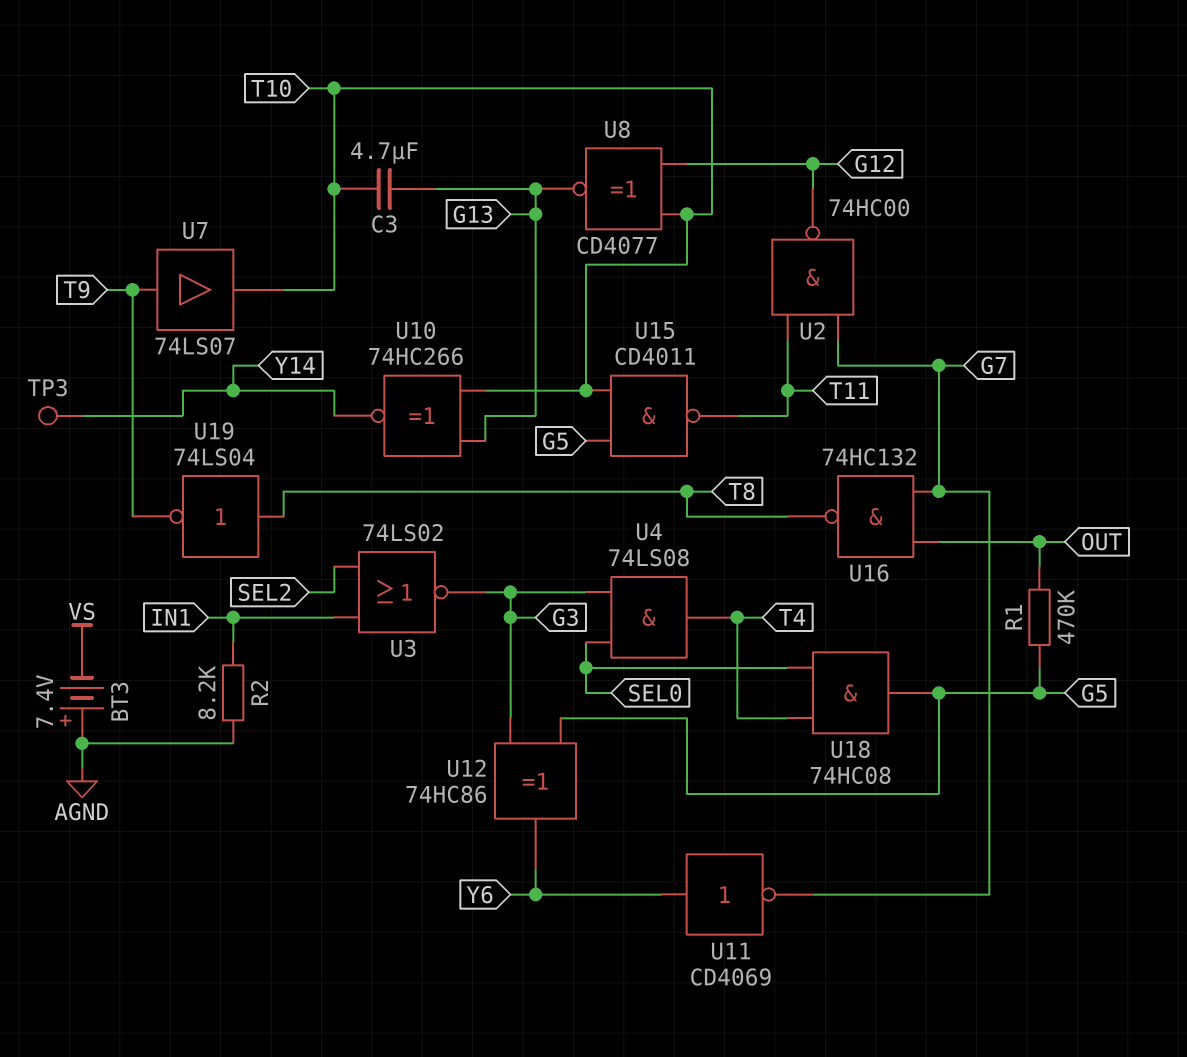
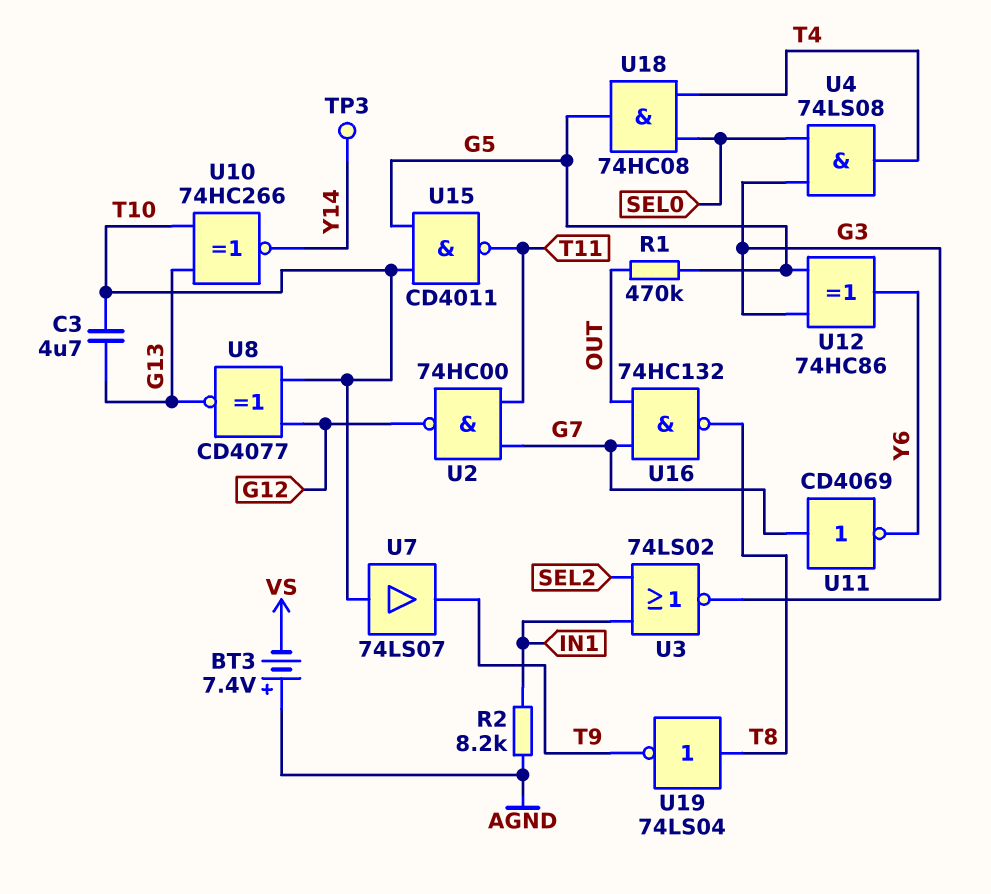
U7: buffer 74LS07 (in T9, out T10) -> buffer 74LS07 (in T10, out T9)
U11: NOT CD4069 (in Y6, out G7) -> NOT CD4069 (in G7, out Y6)

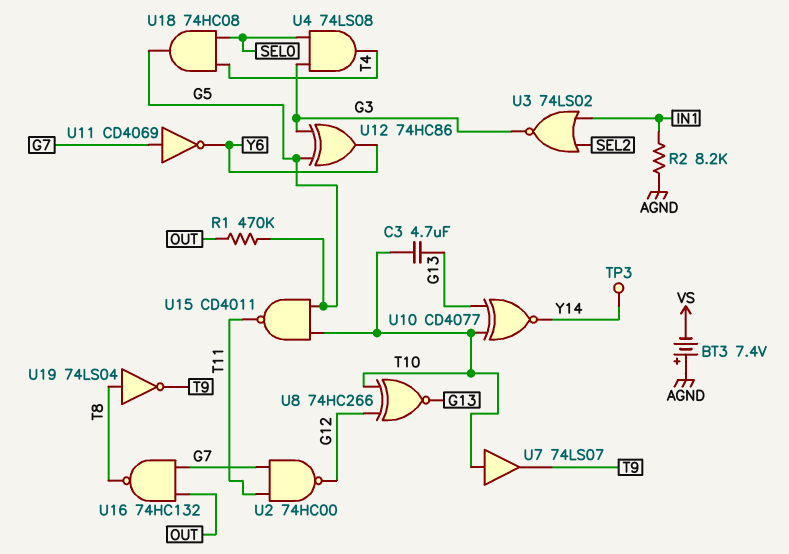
U8: XNOR CD4077 (in G12, in T10, out G13) -> XNOR 74HC266 (in G12, in T10, out G13)
U10: XNOR 74HC266 (in G13, in T10, out Y14) -> XNOR CD4077 (in G13, in T10, out Y14)

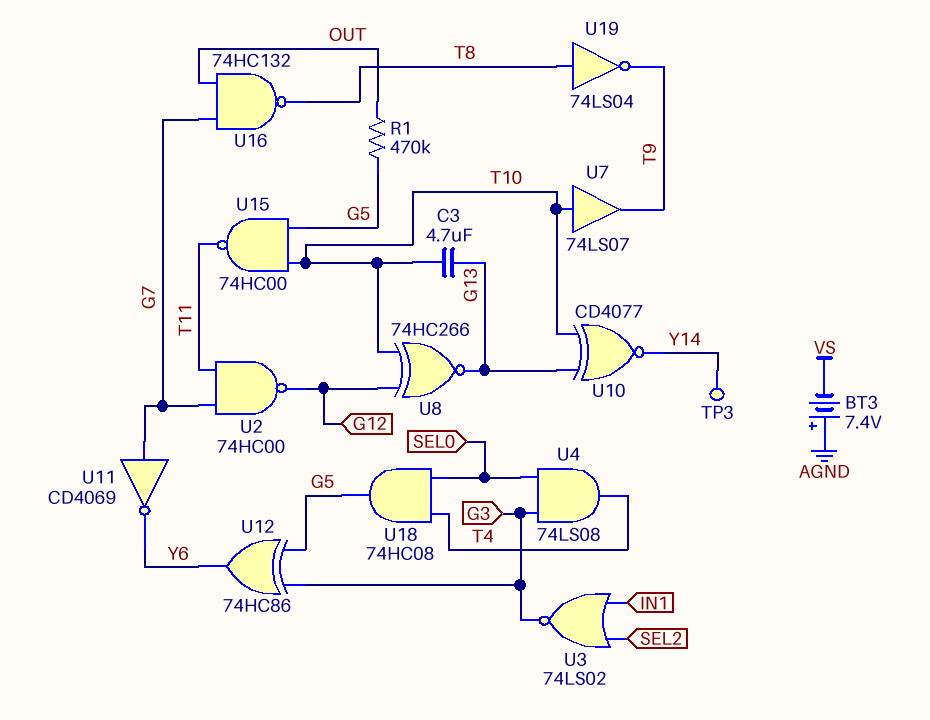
R2: 8.2k (AGND, IN1) -> none
U15: NAND CD4011 (in G5, in T10, out T11) -> NAND 74HC00 (in G5, in T10, out T11)

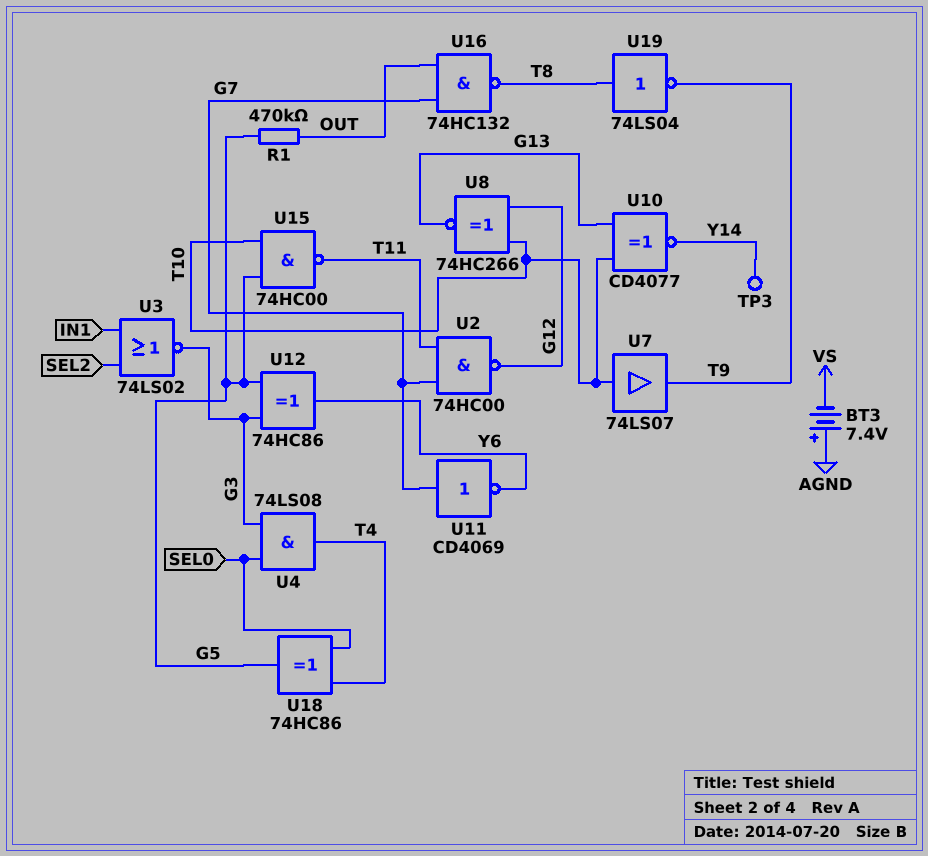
C3: 4.7uF (G13, T10) -> none
U18: AND 74HC08 (in SEL0, in T4, out G5) -> XOR 74HC86 (in SEL0, in T4, out G5)

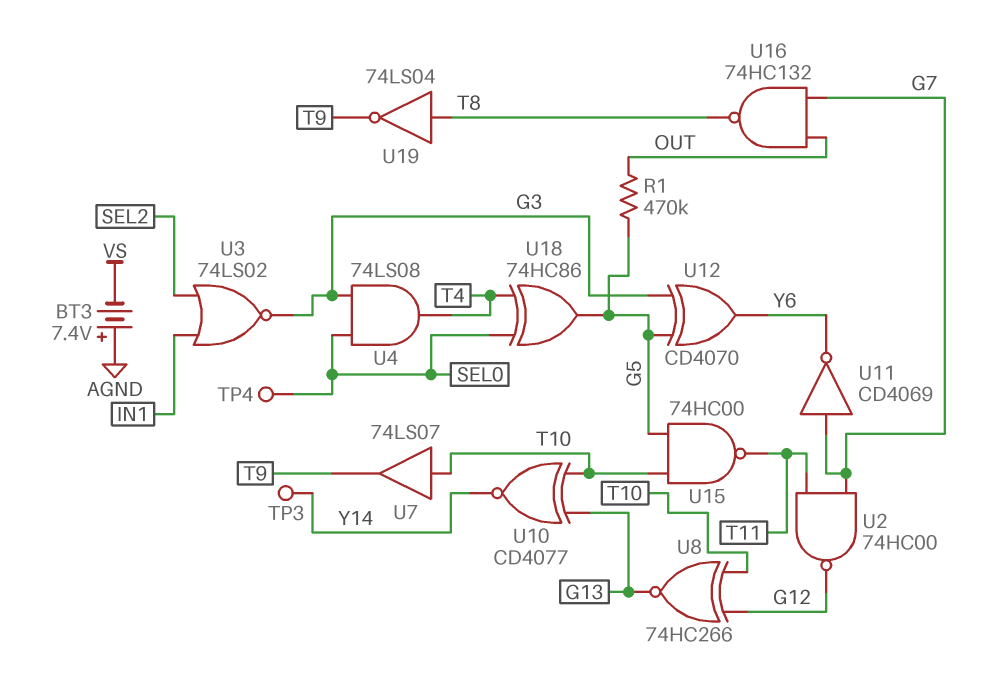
TP4: none -> test point (SEL0)
U12: XOR 74HC86 (in G3, in G5, out Y6) -> XOR CD4070 (in G3, in G5, out Y6)

